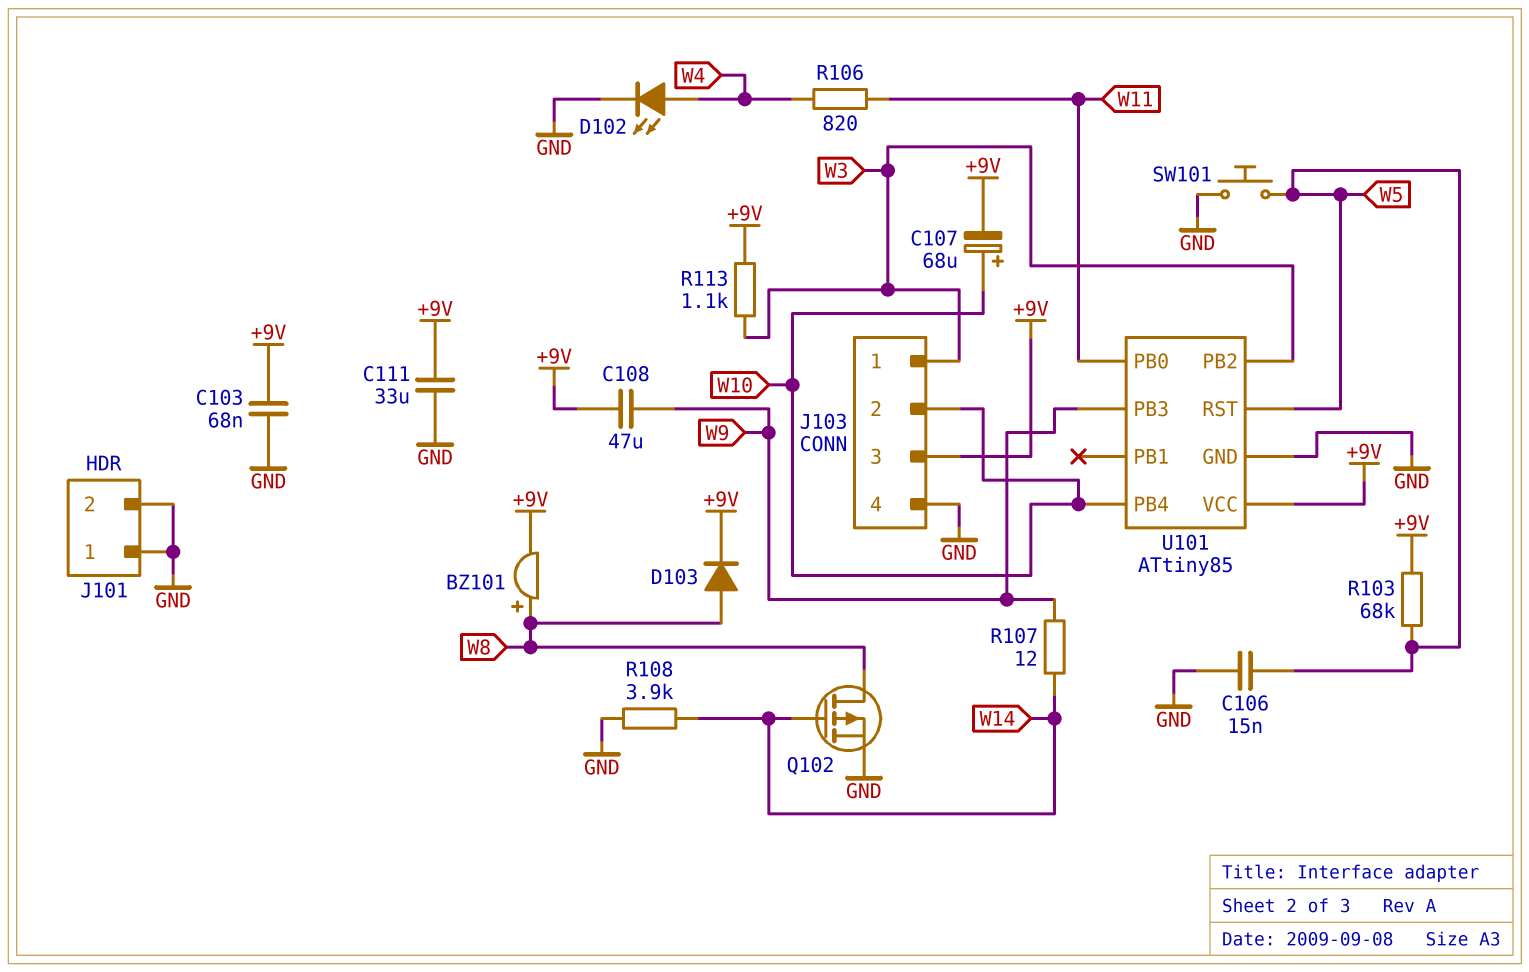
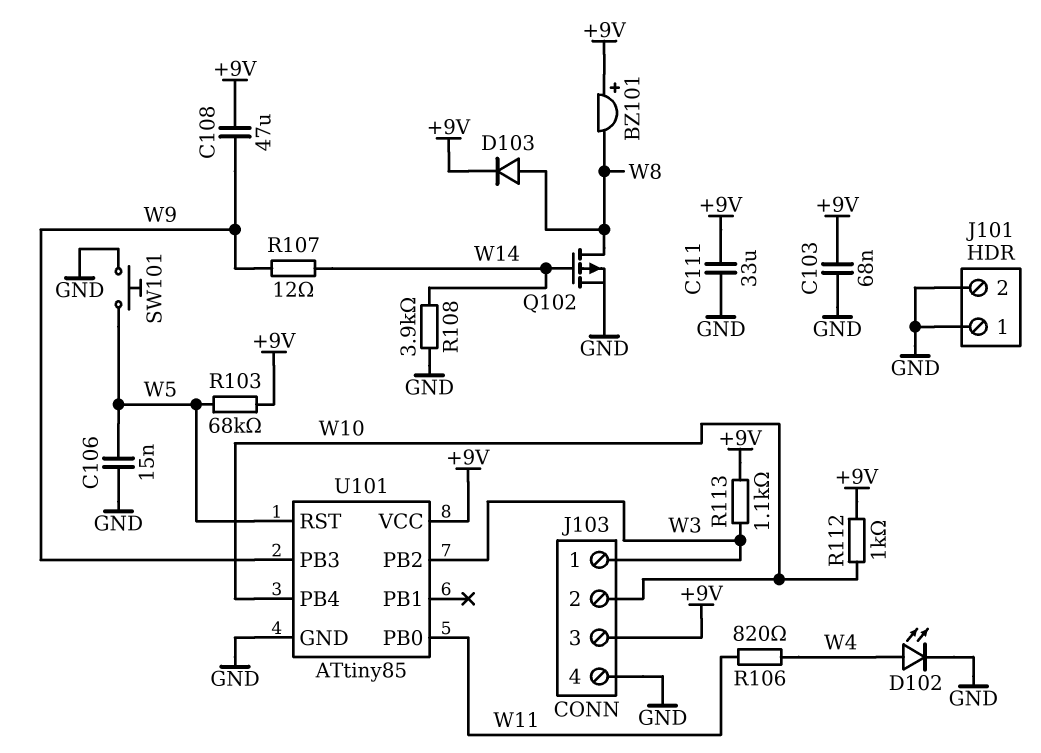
BZ101: buzzer (plus W8, minus +9V) -> buzzer (plus +9V, minus W8)
C107: 68uF (plus W10, minus +9V) -> none
R112: none -> 1k (+9V, W10)

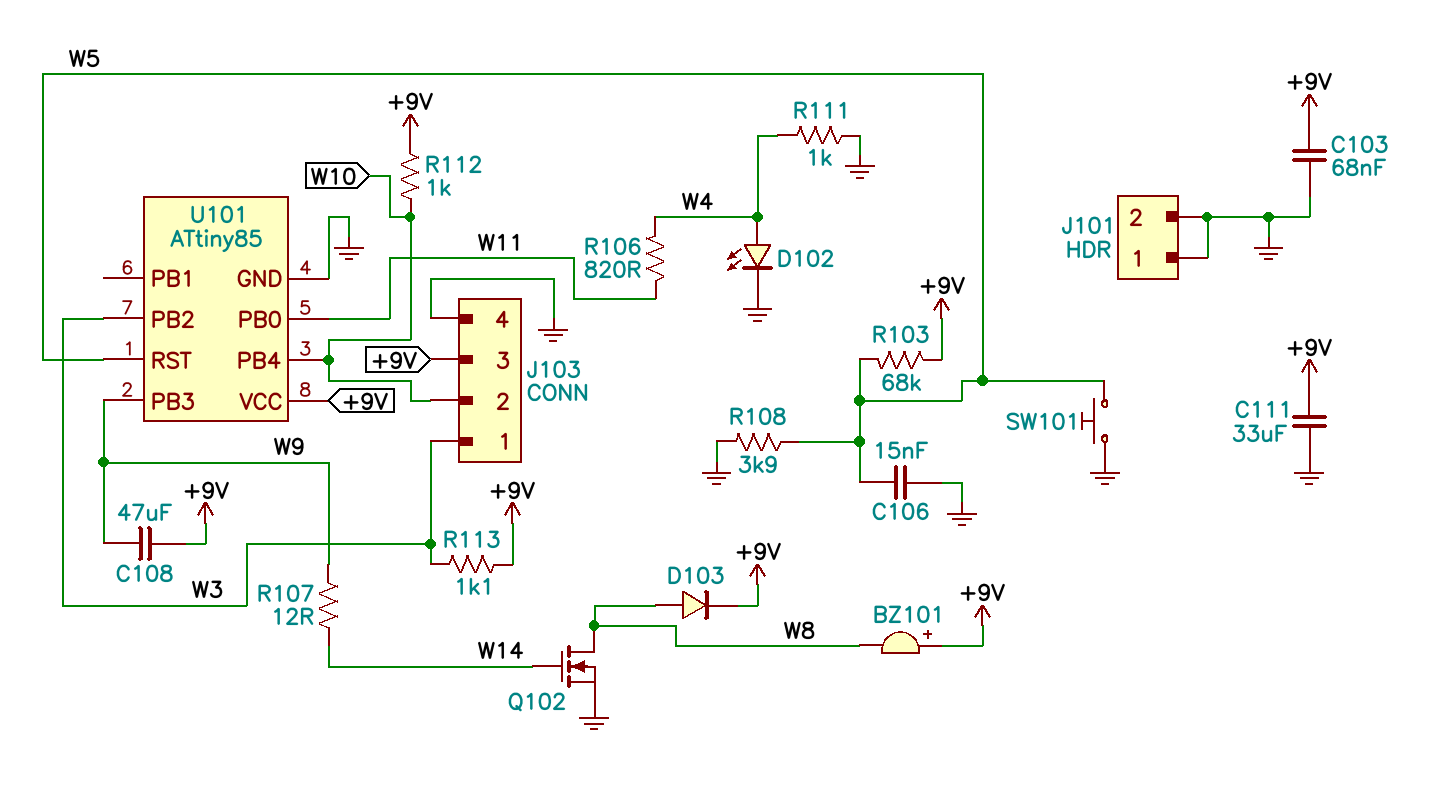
Q102: PMOS (G W14, D W8, S GND) -> NMOS (G W14, D W8, S GND)
R108: 3.9k (GND, W14) -> 3.9k (GND, W5)
R111: none -> 1k (GND, W4)

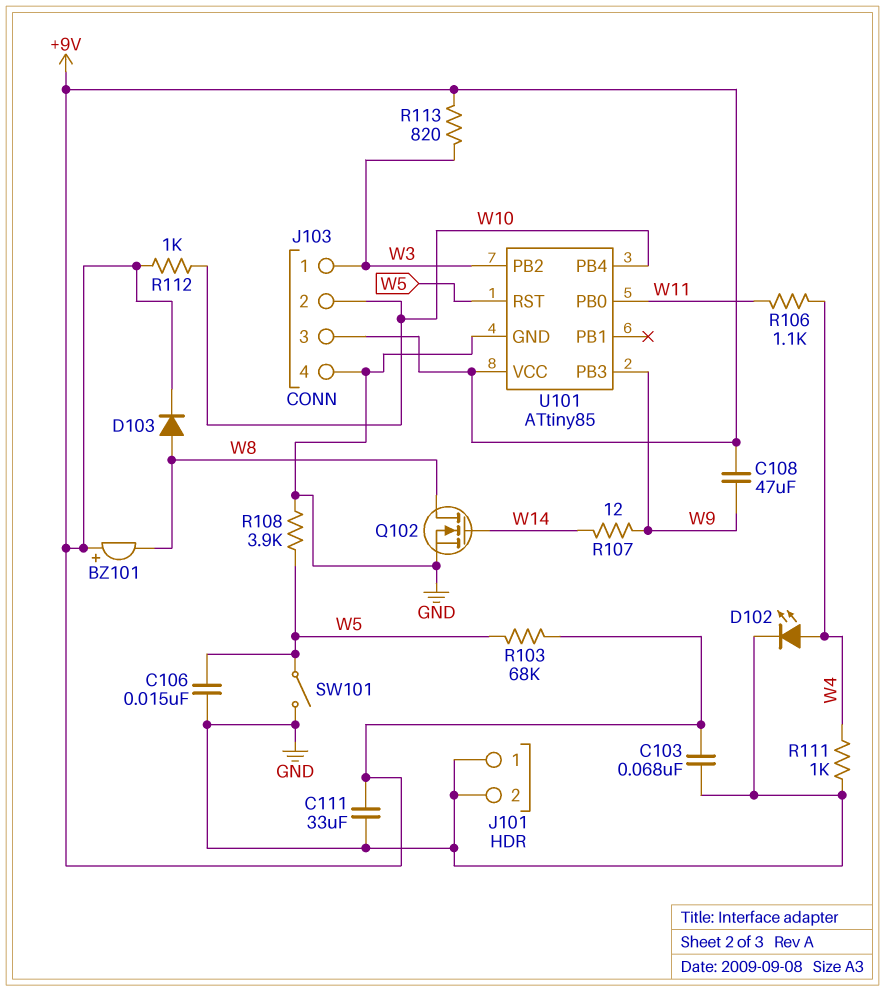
R106: 820 (W4, W11) -> 1.1k (W4, W11)
R113: 1.1k (+9V, W3) -> 820 (+9V, W3)
SW101: button (GND, W5) -> switch (GND, W5)

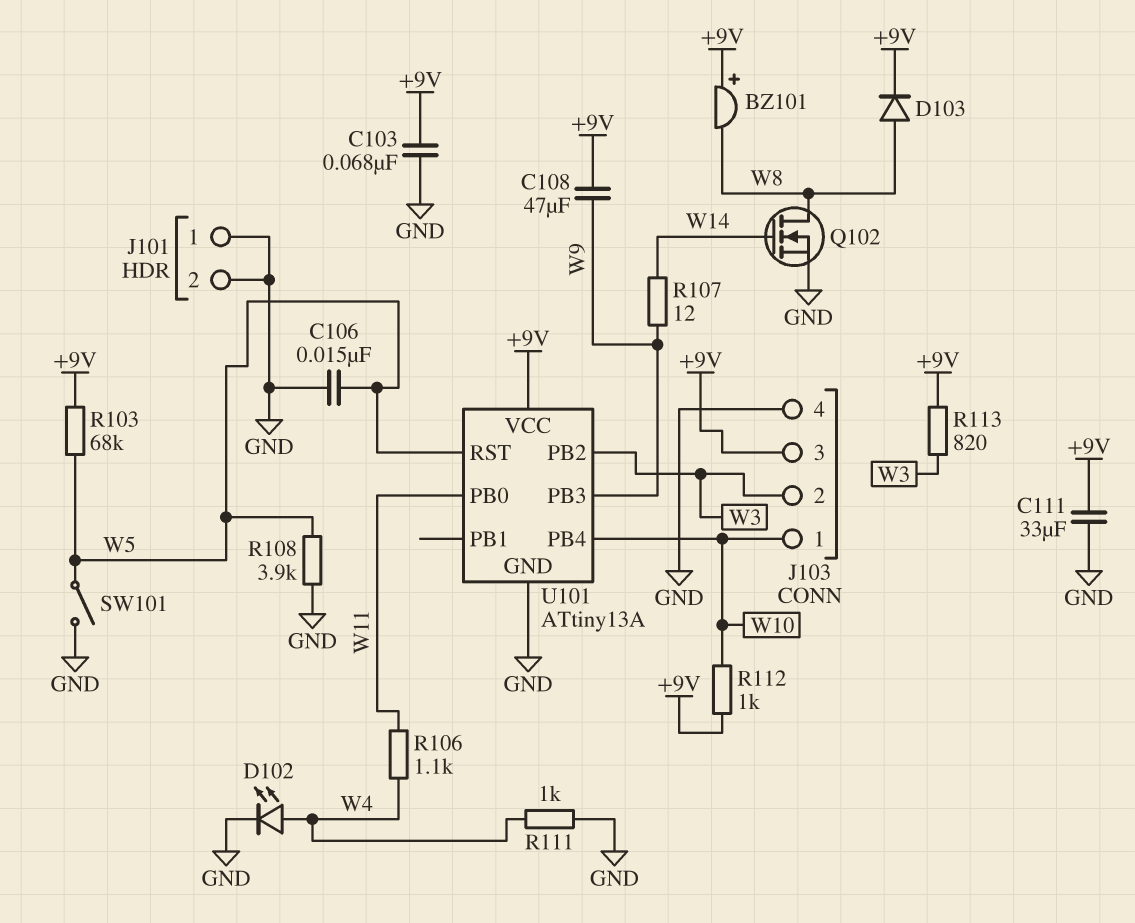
J103 pin 1: W3 -> W10
J103 pin 2: W10 -> W3
U101: ATtiny85 -> ATtiny13A

